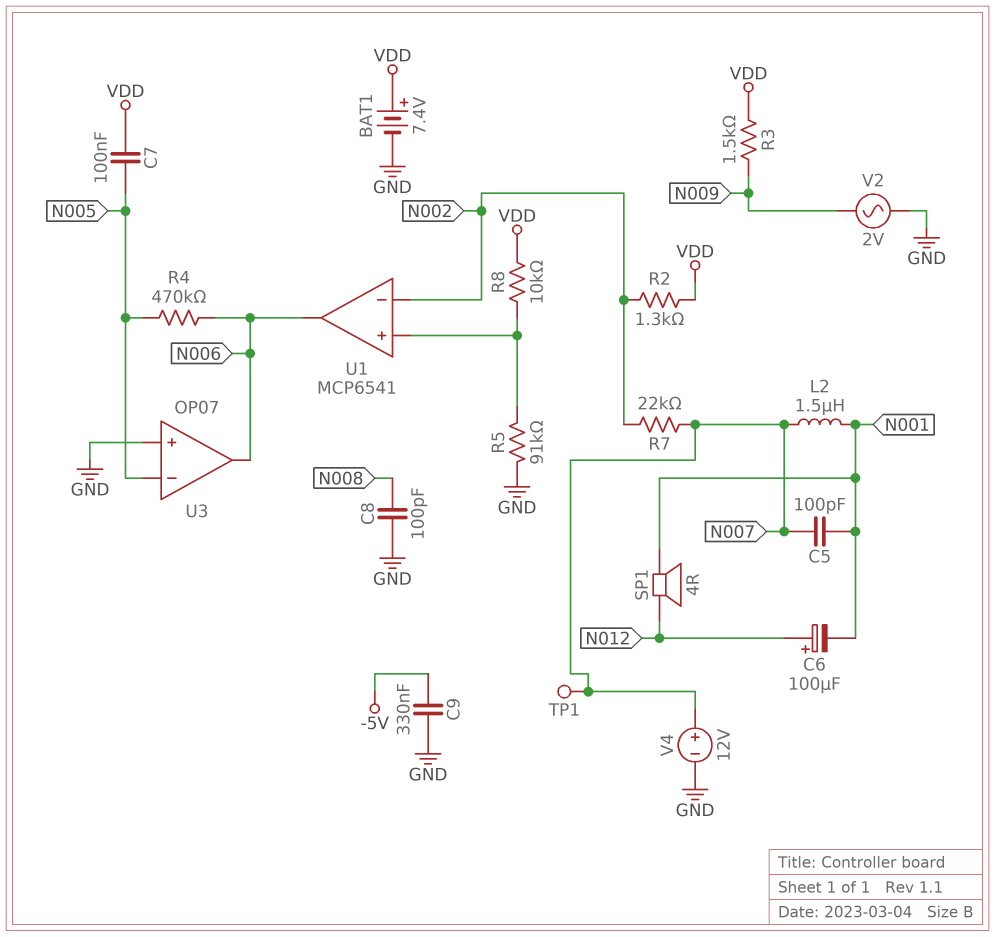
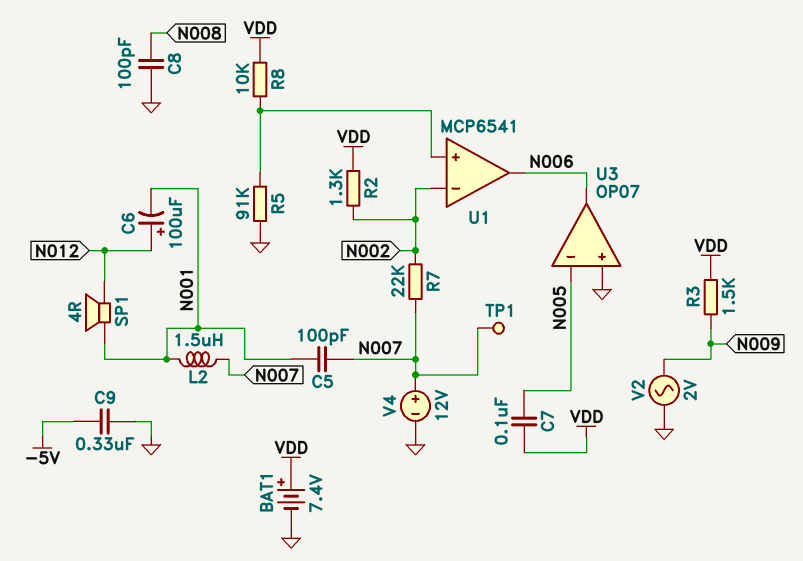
R4: 470k (N005, N006) -> none

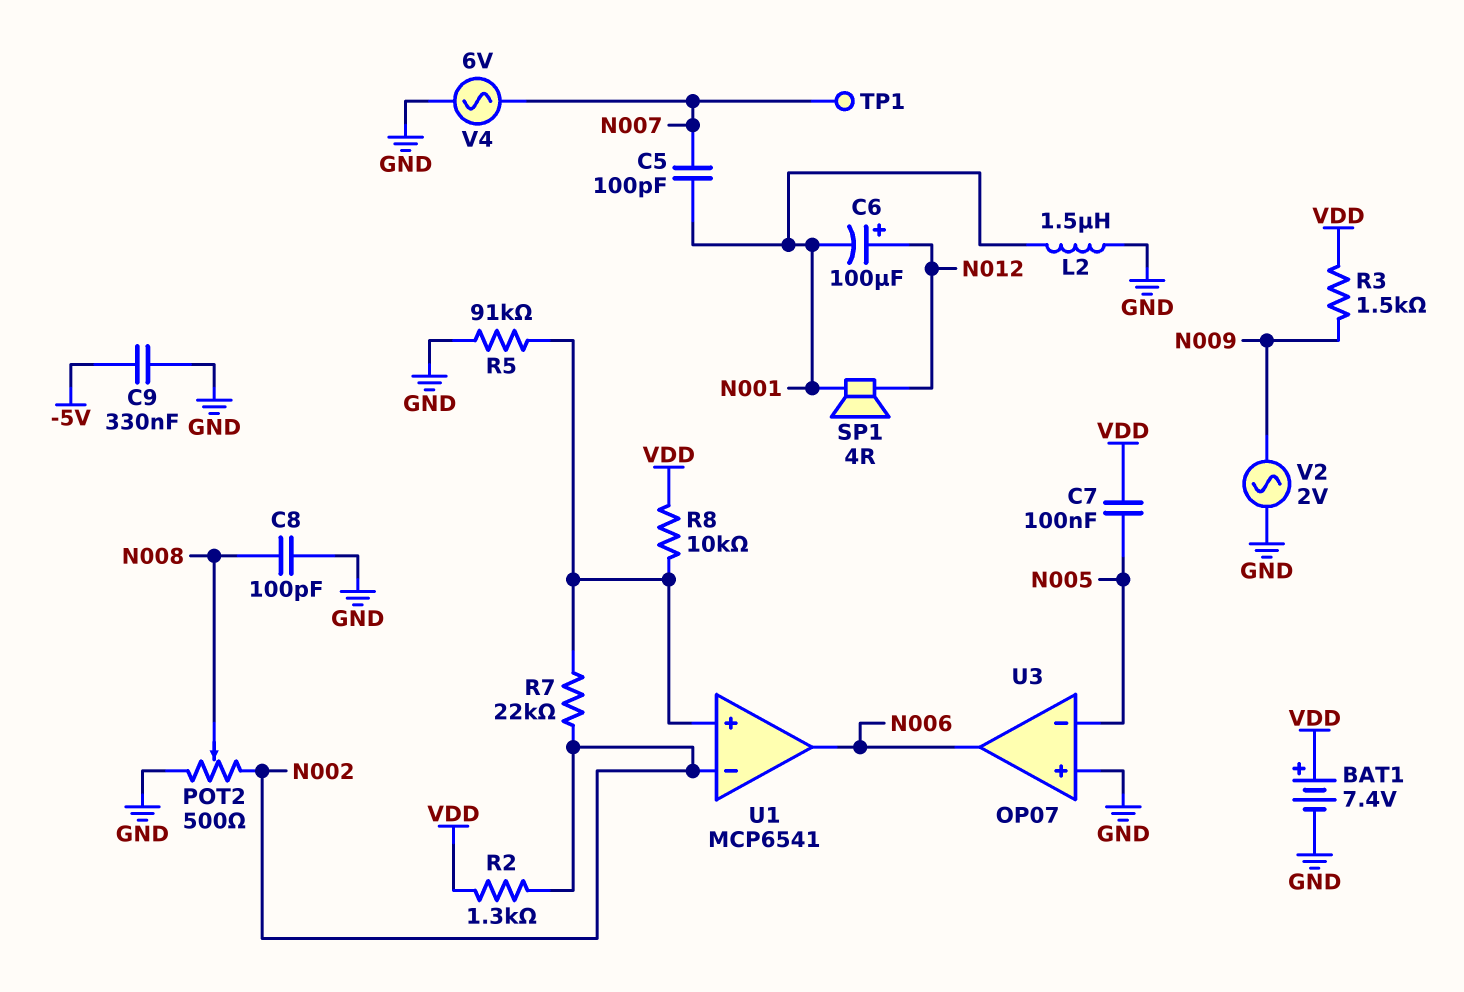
L2: 1.5uH (N001, N007) -> 1.5uH (GND, N001)
POT2: none -> 500 (GND, N002, wiper N008)
R7: 22k (N002, N007) -> 22k (N002, U1/in+)
V4: 12V (plus N007, minus GND) -> AC 6V (GND, N007)

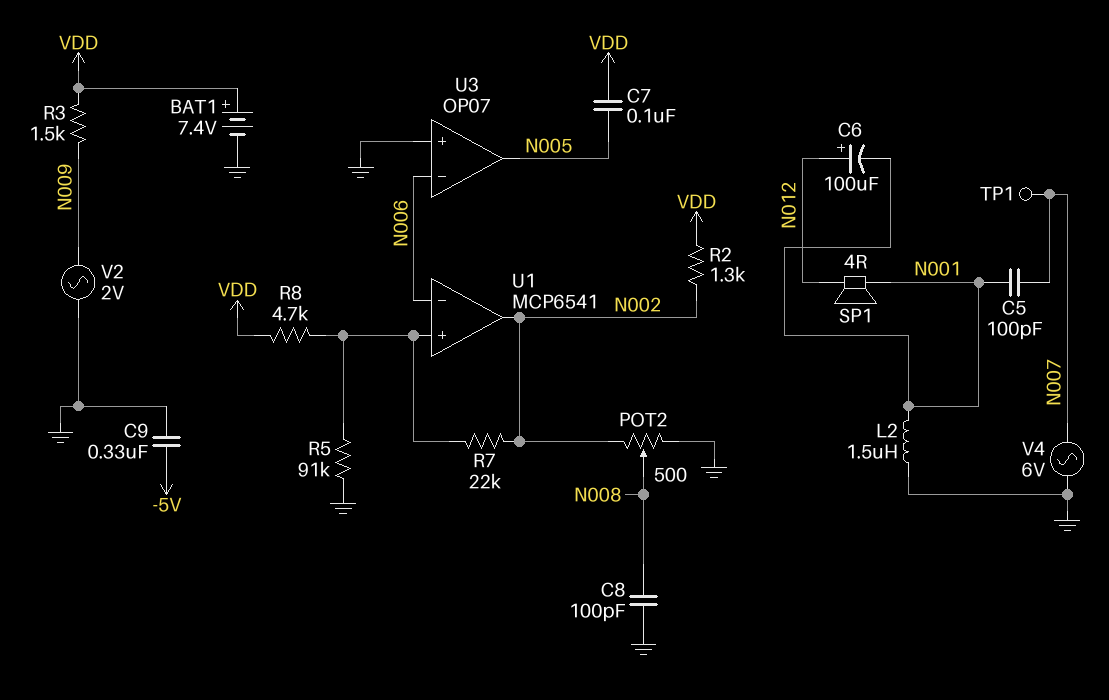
R8: 10k (U1/in+, VDD) -> 4.7k (U1/in+, VDD)
U1 pin in-: N002 -> N006
U1 pin out: N006 -> N002
U3 pin in-: N005 -> N006
U3 pin out: N006 -> N005

